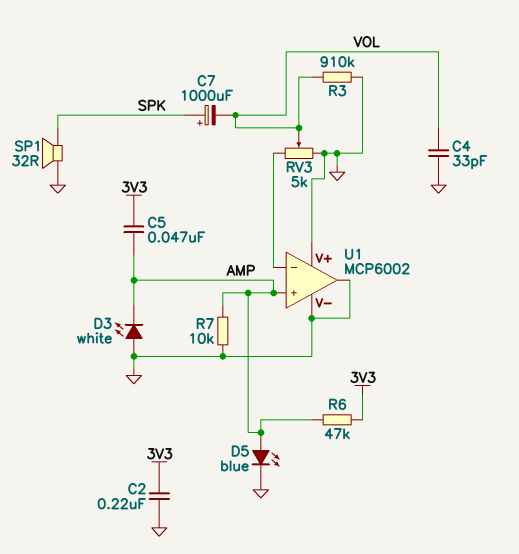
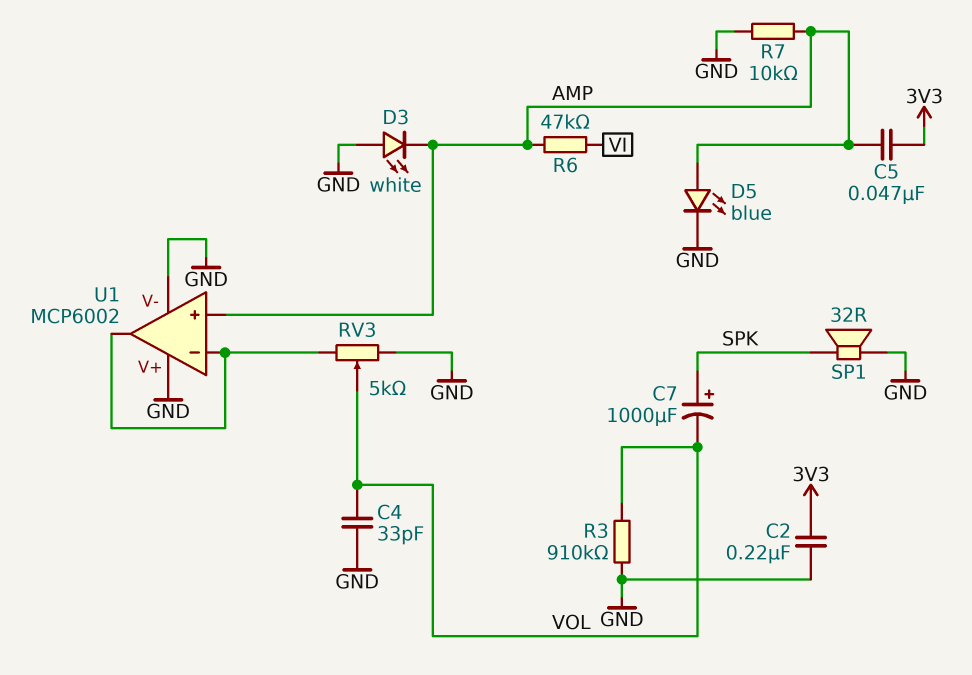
R6: 47k (3V3, AMP) -> 47k (AMP, VI)
U1 pin out: GND -> U1/in-

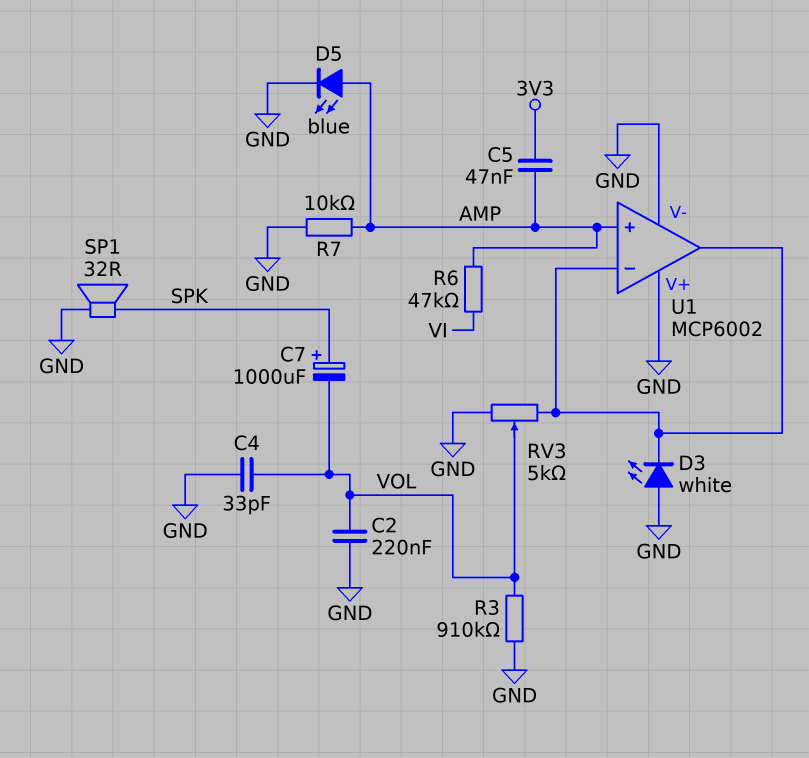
C2: 220nF (3V3, GND) -> 220nF (GND, VOL)
D3: LED white (A GND, K AMP) -> LED white (A GND, K U1/in-)

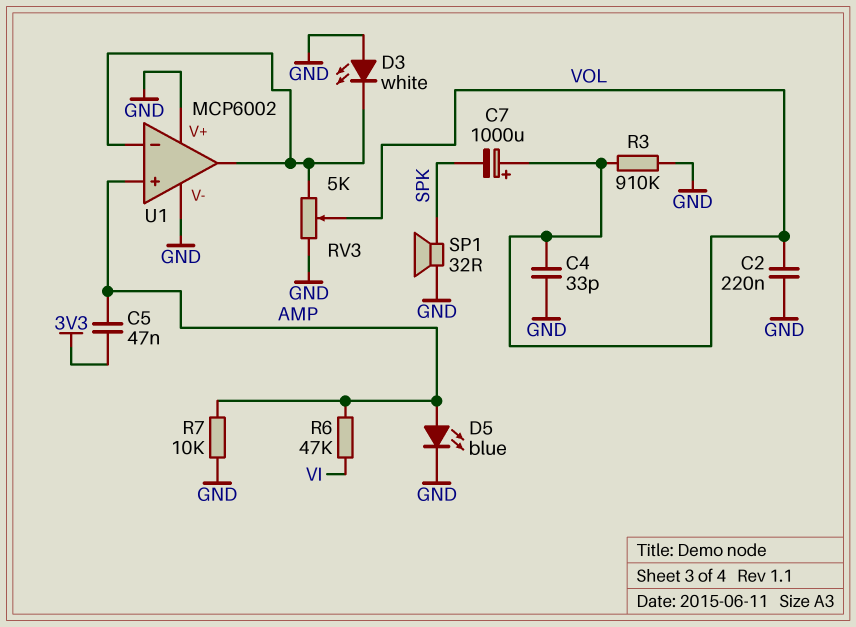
C7: 1000uF (plus SPK, minus VOL) -> 1000uF (plus VOL, minus SPK)

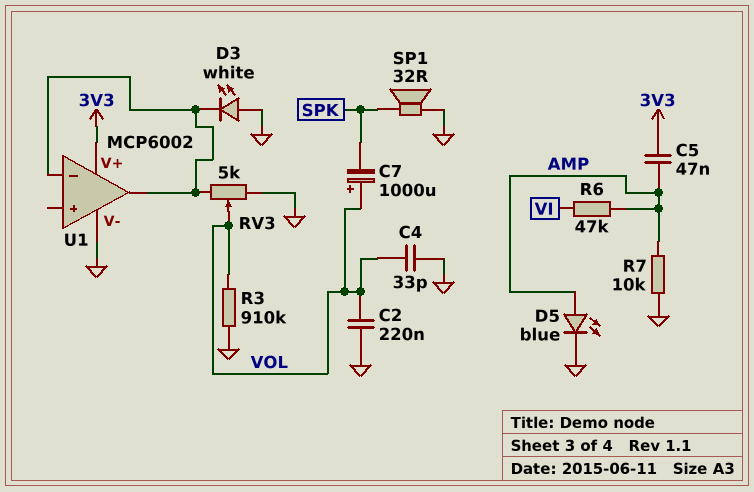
U1 pin V+: GND -> 3V3
U1 pin in+: AMP -> none

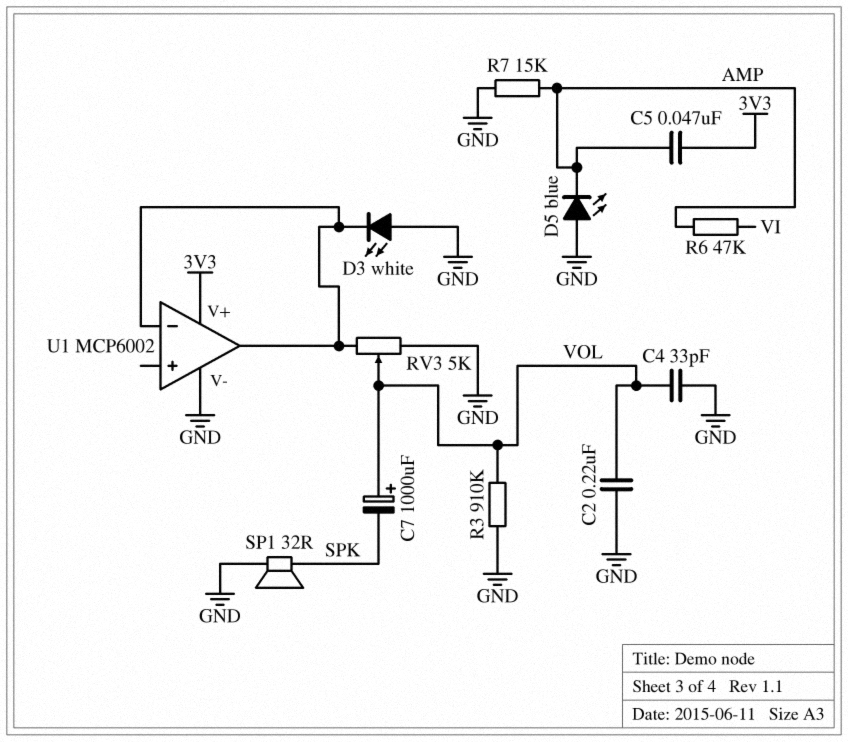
D5: LED blue (A AMP, K GND) -> LED blue (A GND, K AMP)
R7: 10k (AMP, GND) -> 15k (AMP, GND)

